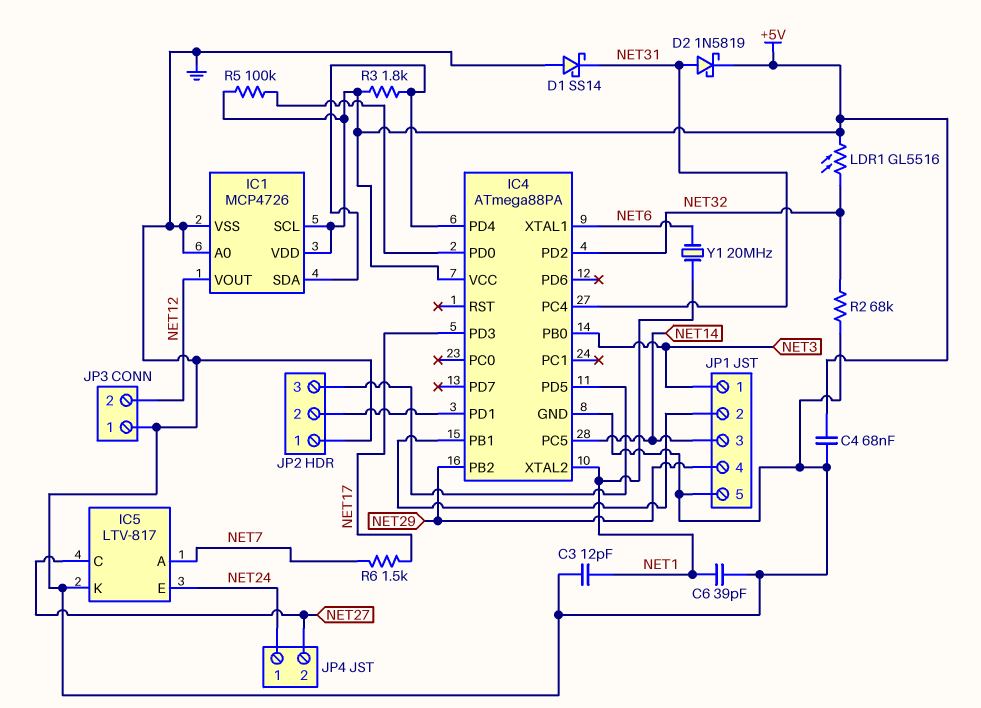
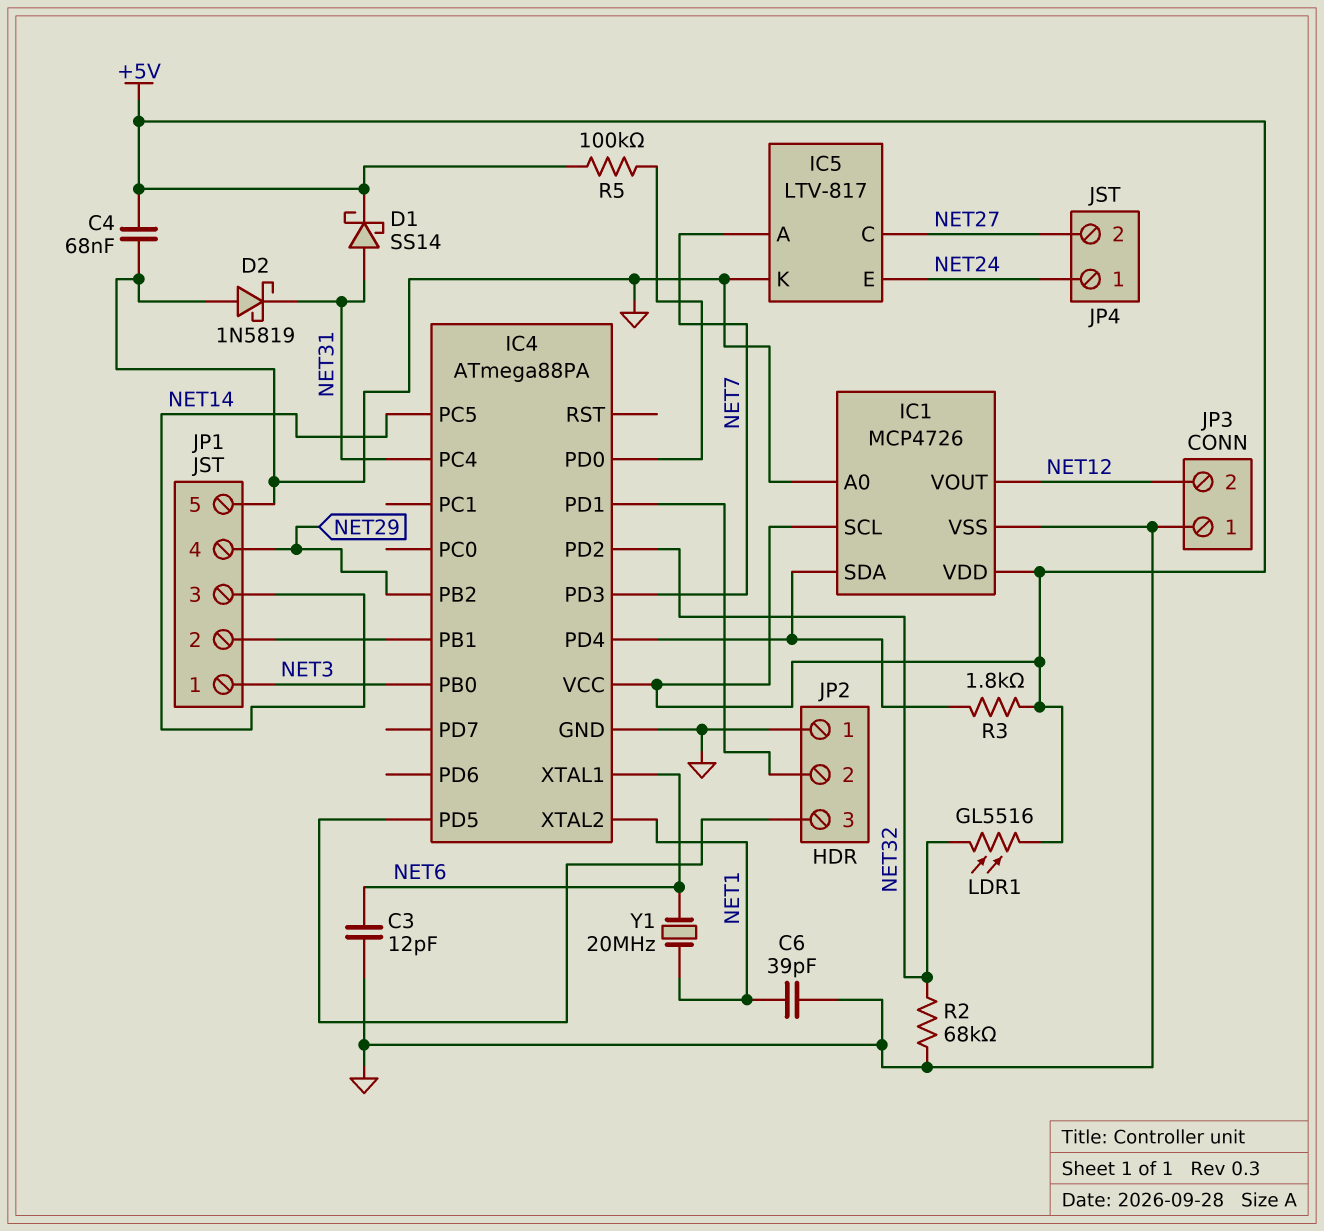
C3: 12pF (GND, NET1) -> 12pF (GND, NET6)
D1: schottky SS14 (A GND, K NET31) -> schottky SS14 (A NET31, K +5V)
D2: schottky 1N5819 (A NET31, K +5V) -> schottky 1N5819 (A GND, K NET31)
IC4 pin PD3: NET17 -> NET7
R6: 1.5k (NET7, NET17) -> none

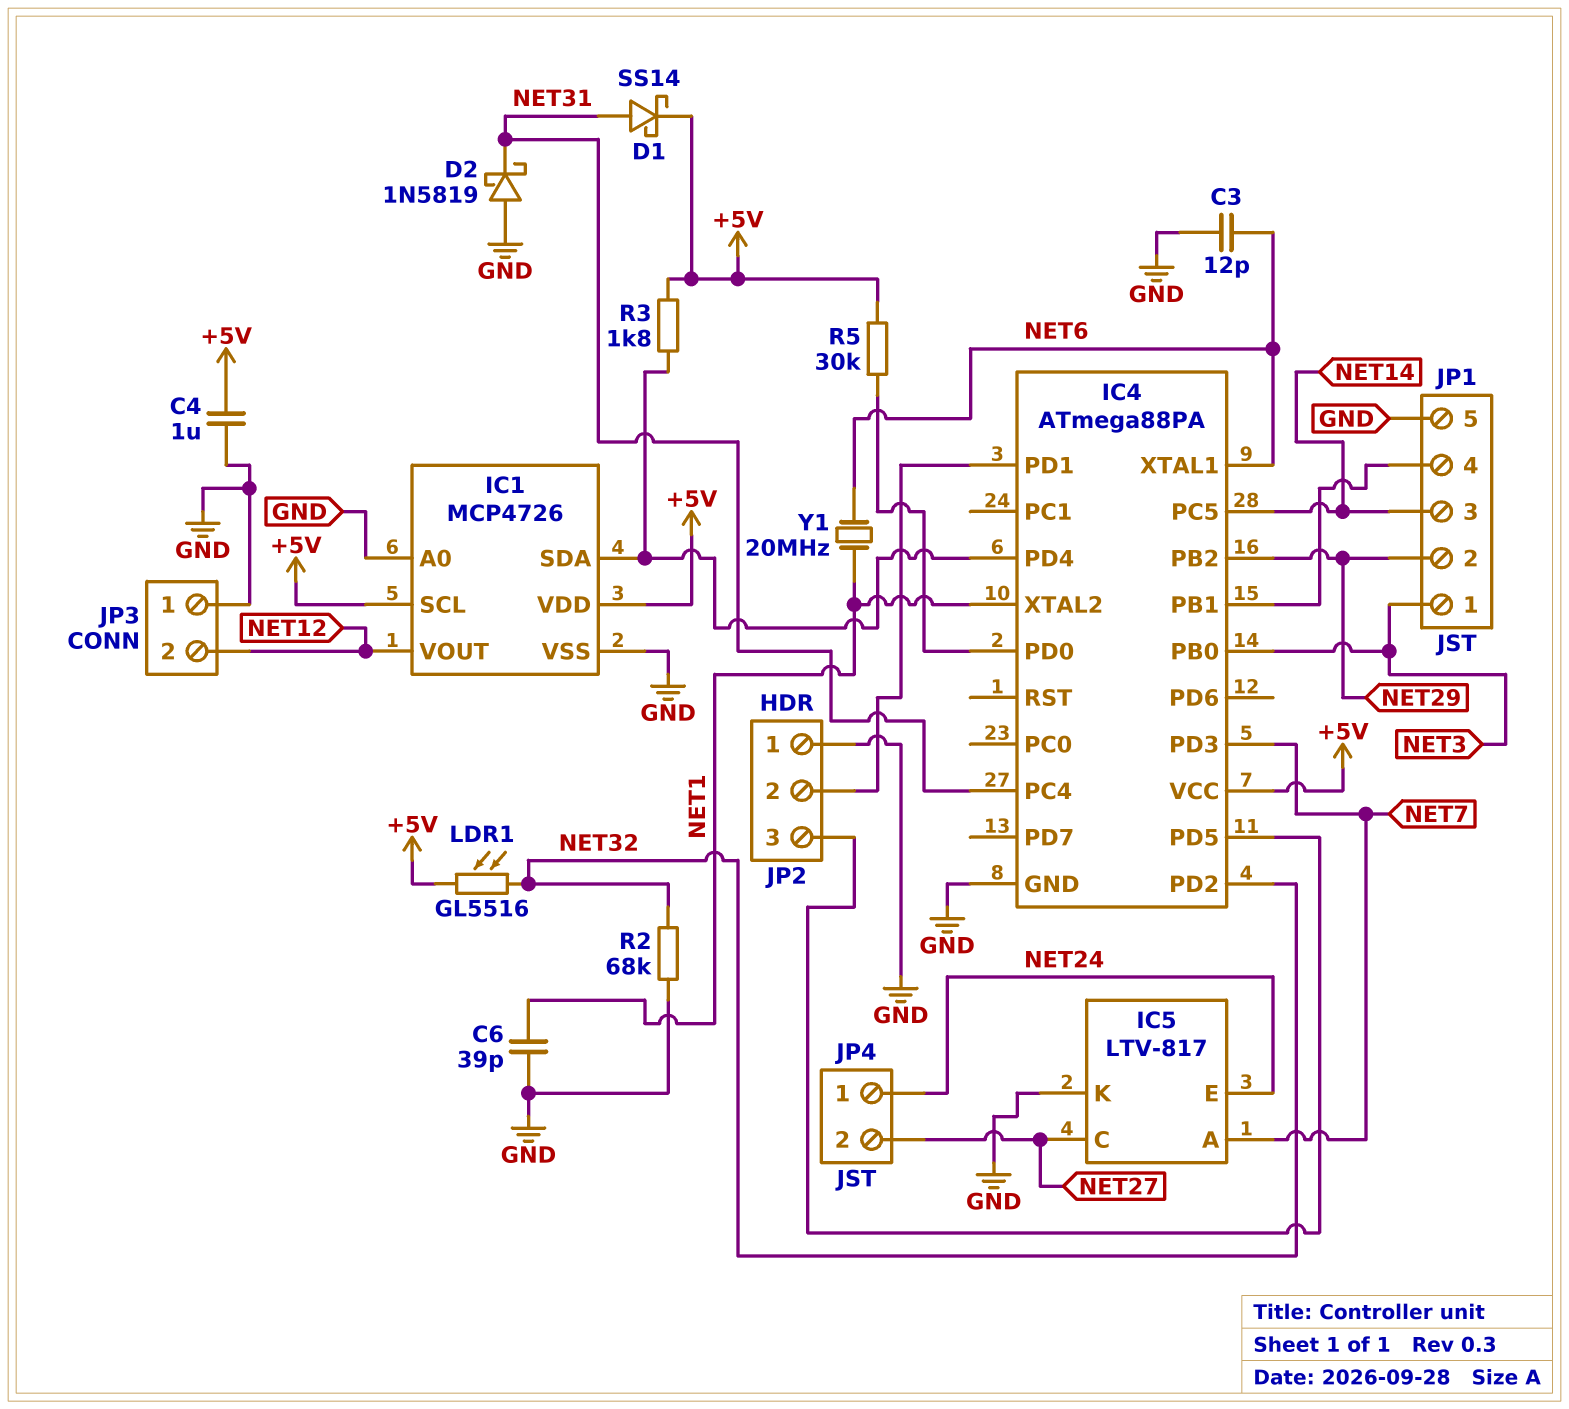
C4: 68nF (+5V, GND) -> 1uF (+5V, GND)
JP1 pin 2: IC4/PB1 -> NET29
JP1 pin 4: NET29 -> IC4/PB1
R5: 100k (+5V, IC4/PD0) -> 30k (+5V, IC4/PD0)

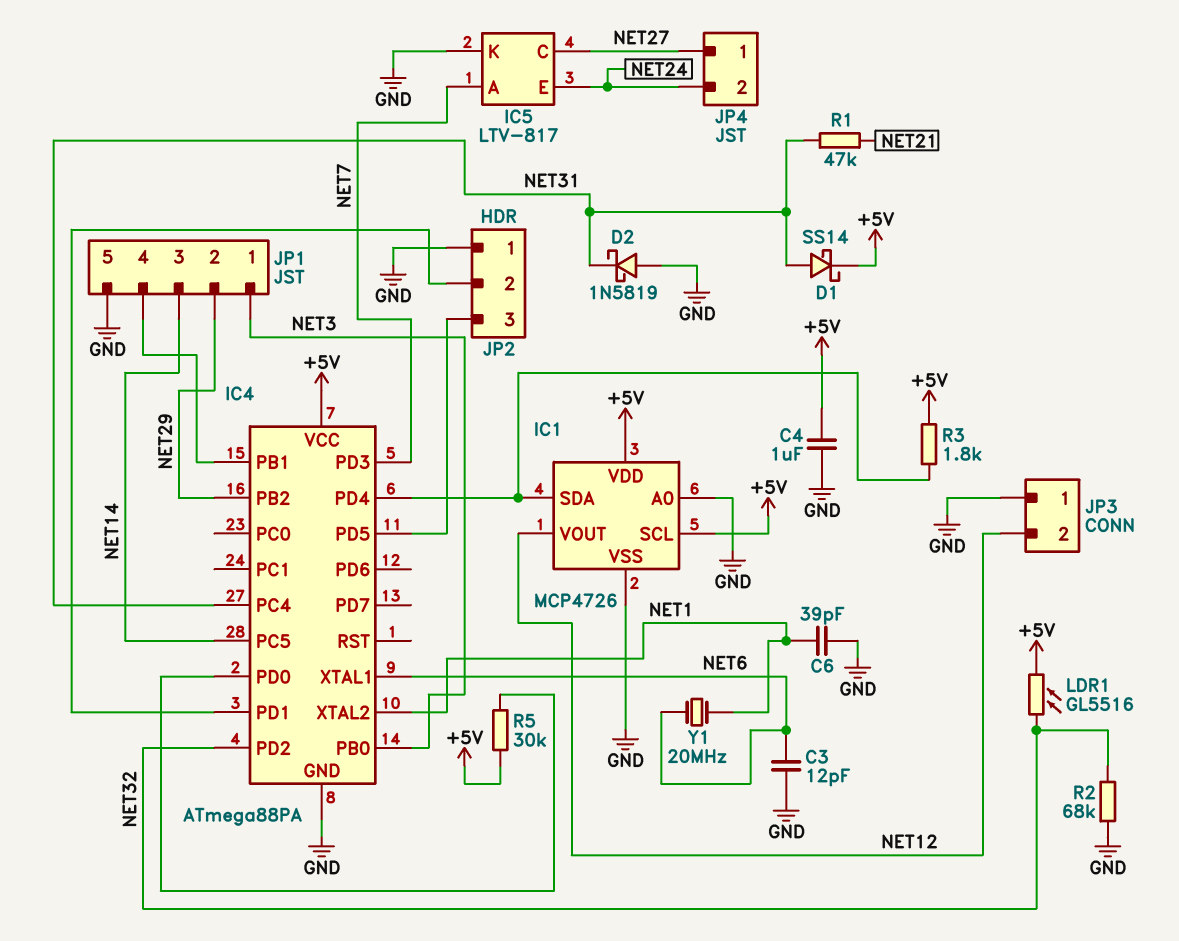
JP4 pin 1: NET24 -> NET27
JP4 pin 2: NET27 -> NET24
R1: none -> 47k (NET21, NET31)

